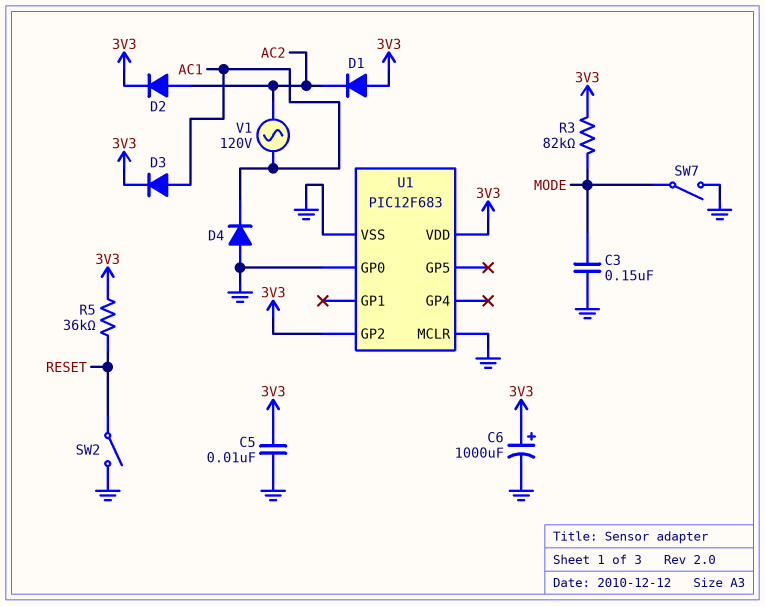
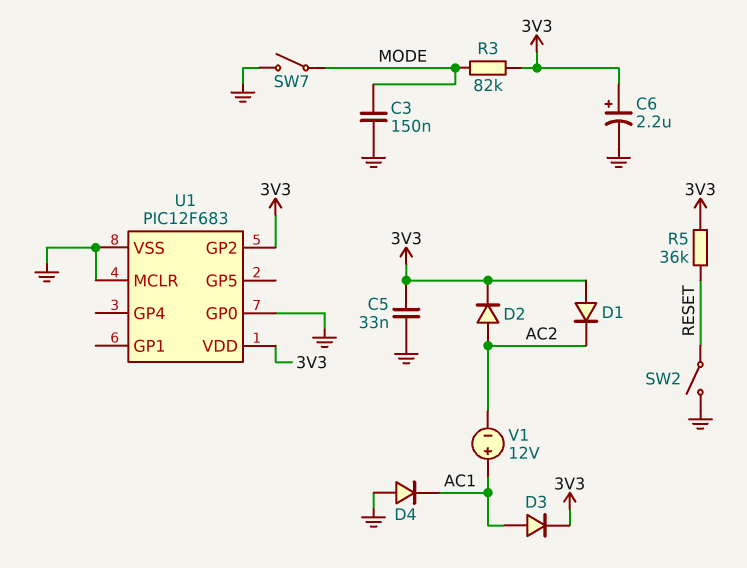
C5: 10nF (3V3, GND) -> 33nF (3V3, GND)
C6: 1000uF (plus 3V3, minus GND) -> 2.2uF (plus 3V3, minus GND)
V1: AC 120V (AC1, AC2) -> 12V (plus AC1, minus AC2)

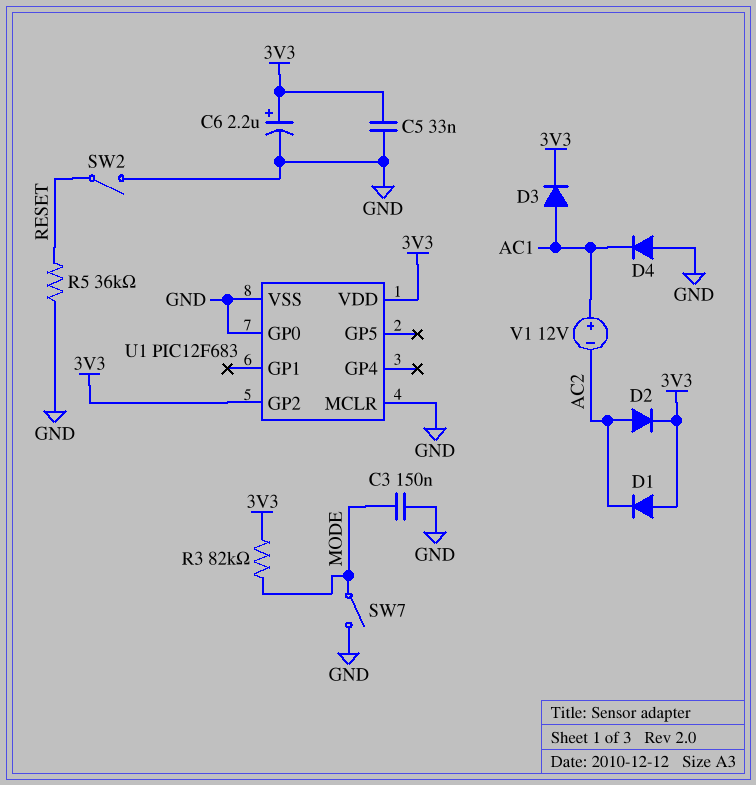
R5: 36k (3V3, RESET) -> 36k (GND, RESET)

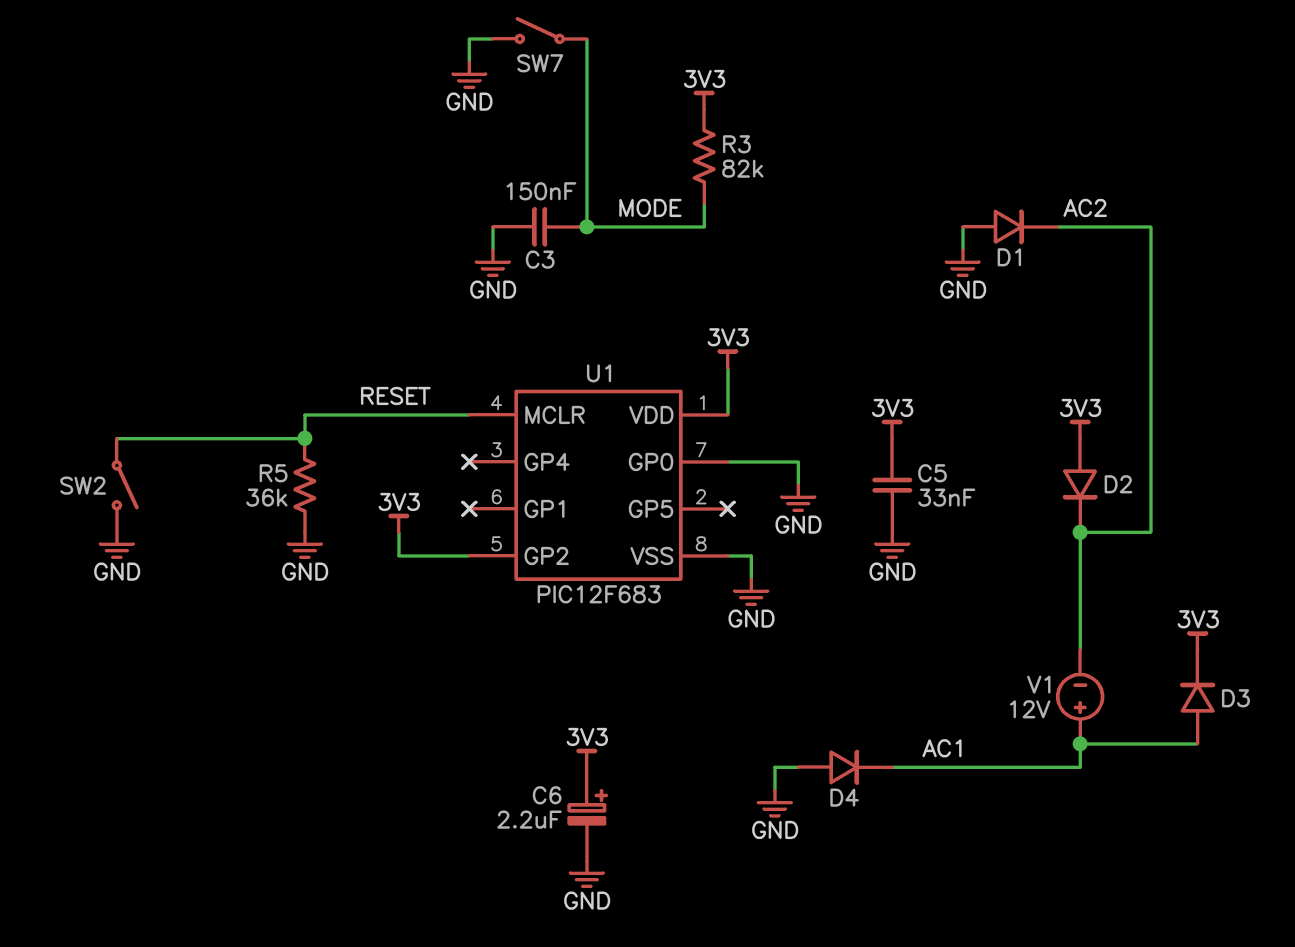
D1: diode (A 3V3, K AC2) -> diode (A GND, K AC2)
D2: diode (A AC2, K 3V3) -> diode (A 3V3, K AC2)
U1 pin MCLR: GND -> RESET

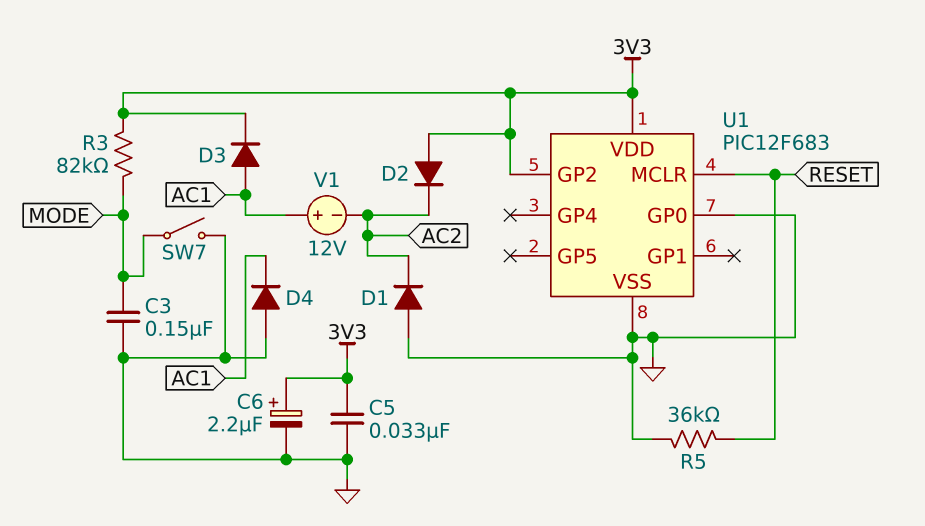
SW2: switch (GND, RESET) -> none

